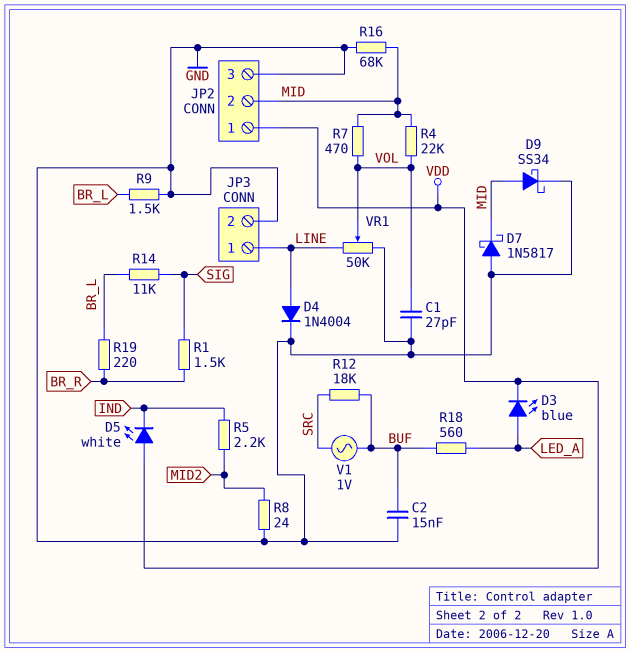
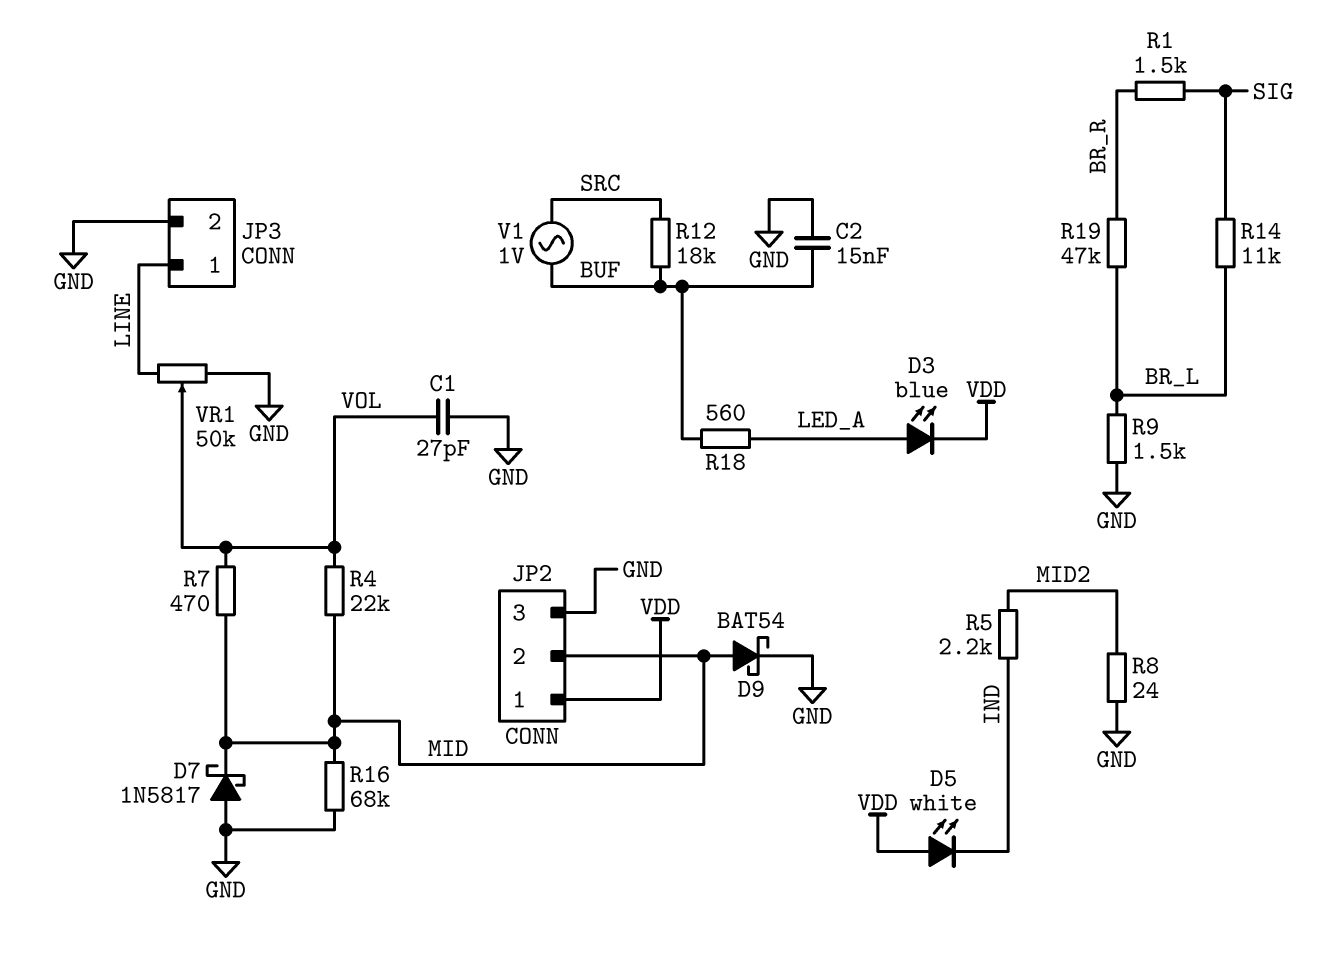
D4: diode 1N4004 (A LINE, K GND) -> none
D9: schottky SS34 (A MID, K GND) -> schottky BAT54 (A MID, K GND)
R19: 220 (BR_L, BR_R) -> 47k (BR_L, BR_R)

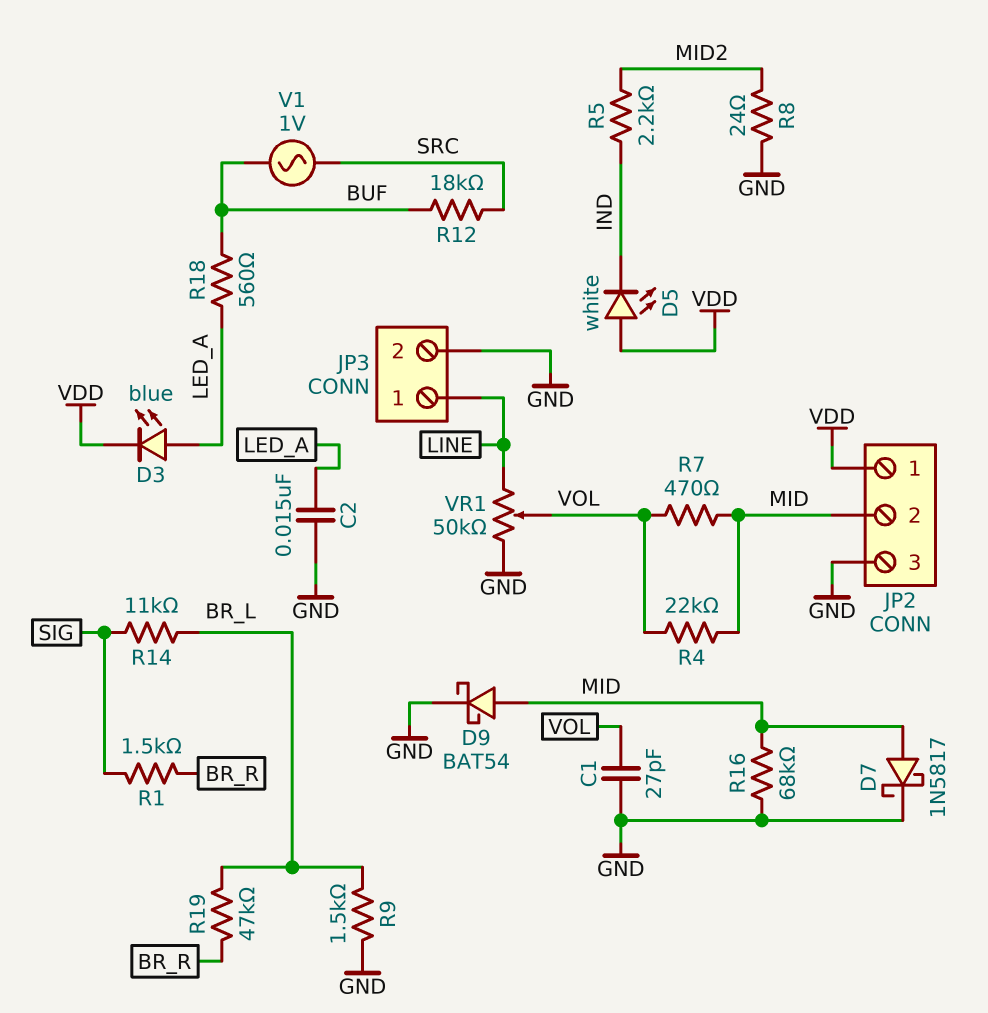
C2: 15nF (BUF, GND) -> 15nF (GND, LED_A)
D7: schottky 1N5817 (A GND, K MID) -> schottky 1N5817 (A MID, K GND)

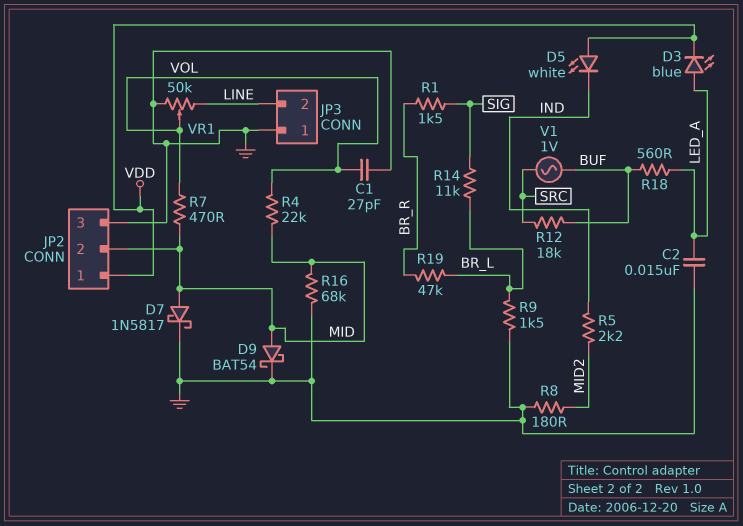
JP3 pin 1: LINE -> GND
JP3 pin 2: GND -> LINE
R8: 24 (GND, MID2) -> 180 (GND, MID2)

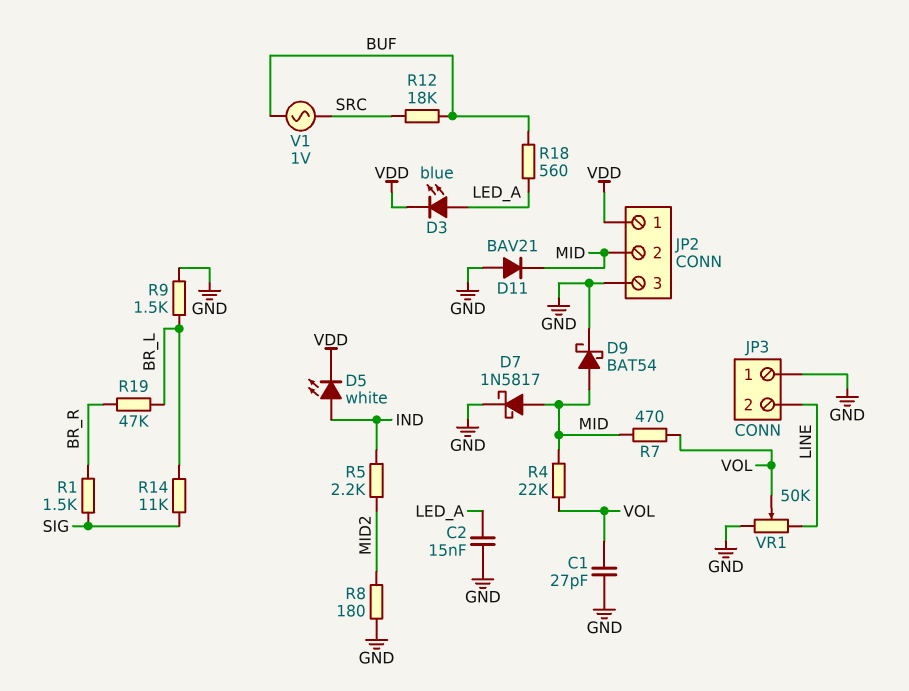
D5: LED white (A VDD, K IND) -> LED white (A IND, K VDD)
D11: none -> diode BAV21 (A GND, K MID)
R16: 68k (GND, MID) -> none

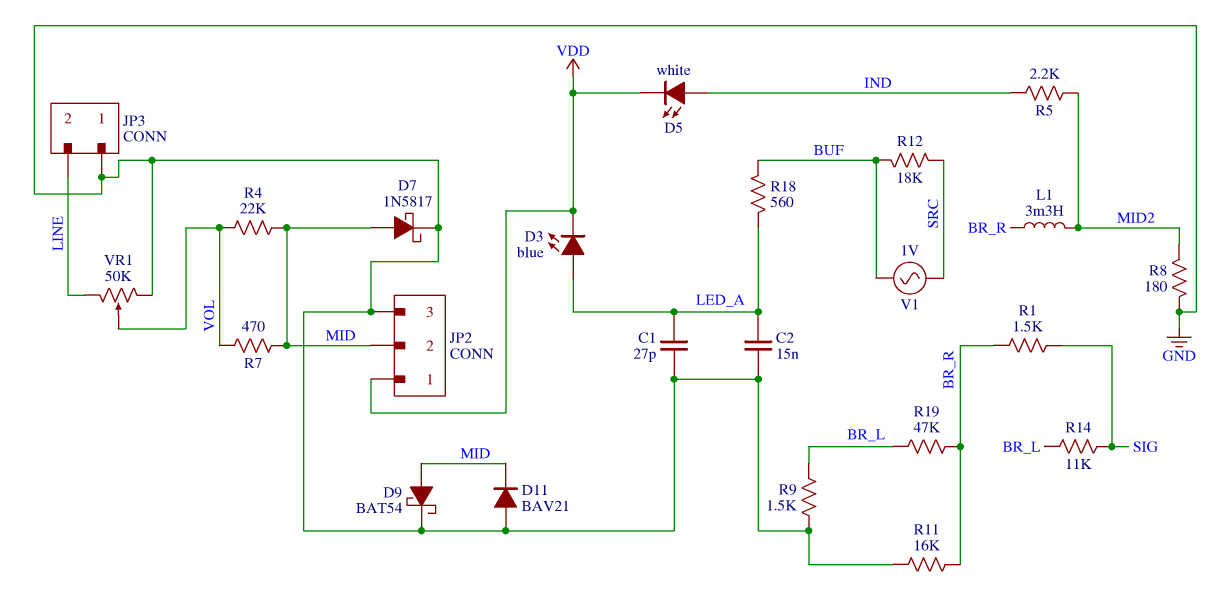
C1: 27pF (GND, VOL) -> 27pF (GND, LED_A)
L1: none -> 3.3mH (BR_R, MID2)
R11: none -> 16k (BR_R, GND)

